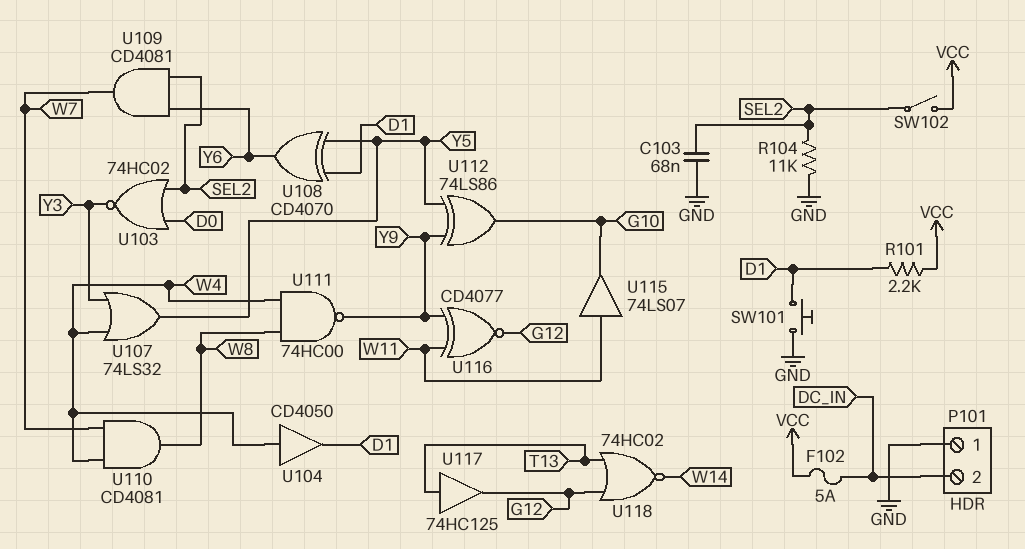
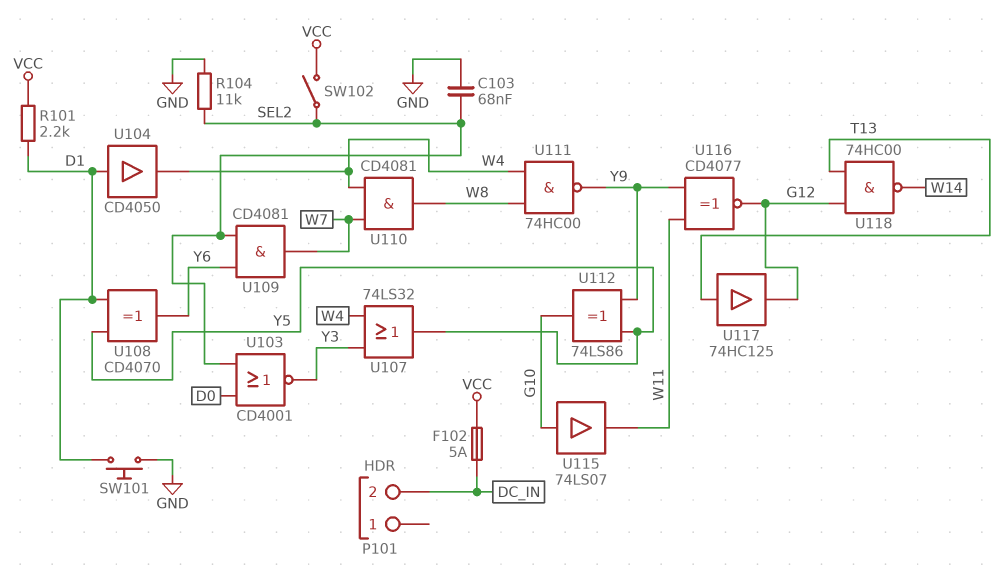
P101 pin 1: GND -> none
U103: NOR 74HC02 (in D0, in SEL2, out Y3) -> NOR CD4001 (in D0, in SEL2, out Y3)
U104: buffer CD4050 (in W4, out D1) -> buffer CD4050 (in D1, out W4)
U115: buffer 74LS07 (in W11, out G10) -> buffer 74LS07 (in G10, out W11)
U118: NOR 74HC02 (in G12, in T13, out W14) -> NAND 74HC00 (in G12, in T13, out W14)

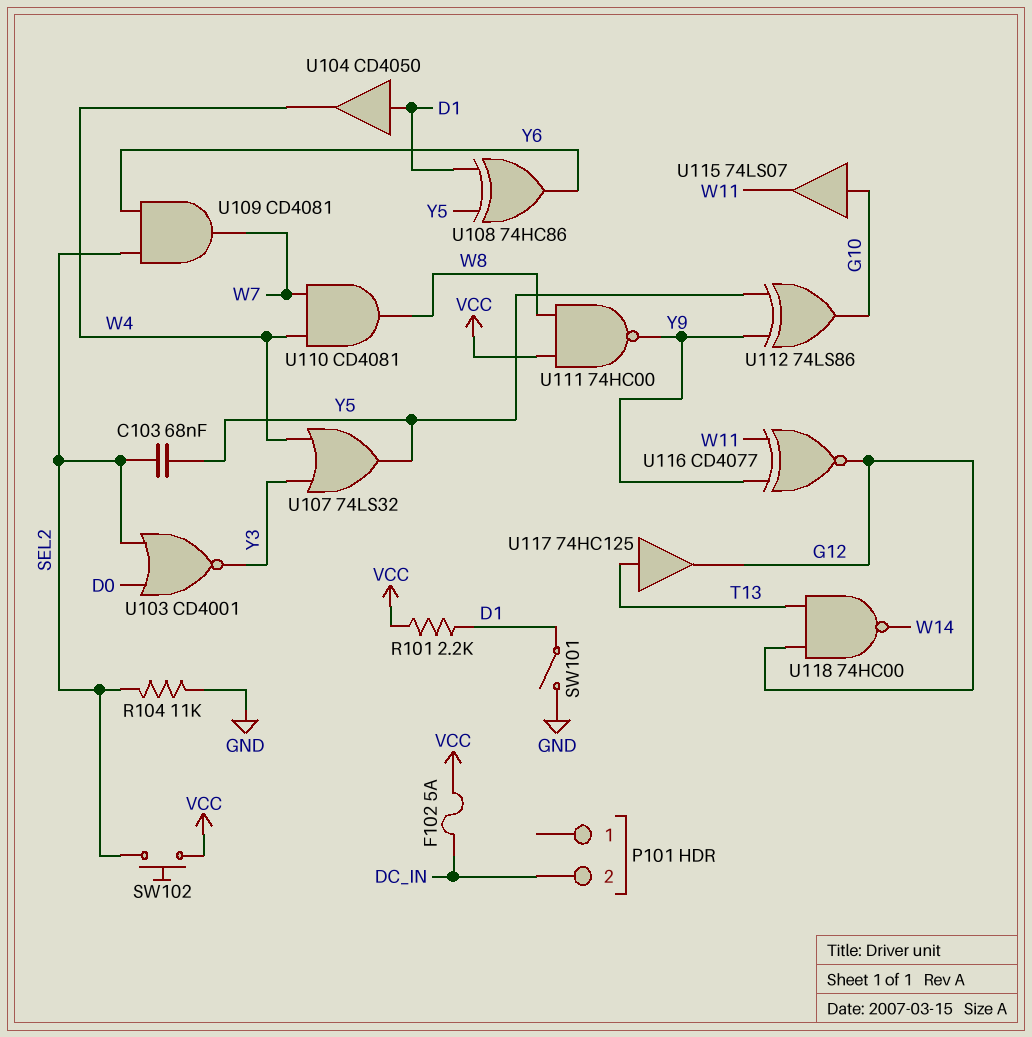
C103: 68nF (GND, SEL2) -> 68nF (SEL2, Y5)
SW101: button (D1, GND) -> switch (D1, GND)
SW102: switch (SEL2, VCC) -> button (SEL2, VCC)
U108: XOR CD4070 (in D1, in Y5, out Y6) -> XOR 74HC86 (in D1, in Y5, out Y6)
U111: NAND 74HC00 (in W4, in W8, out Y9) -> NAND 74HC00 (in VCC, in W8, out Y9)

